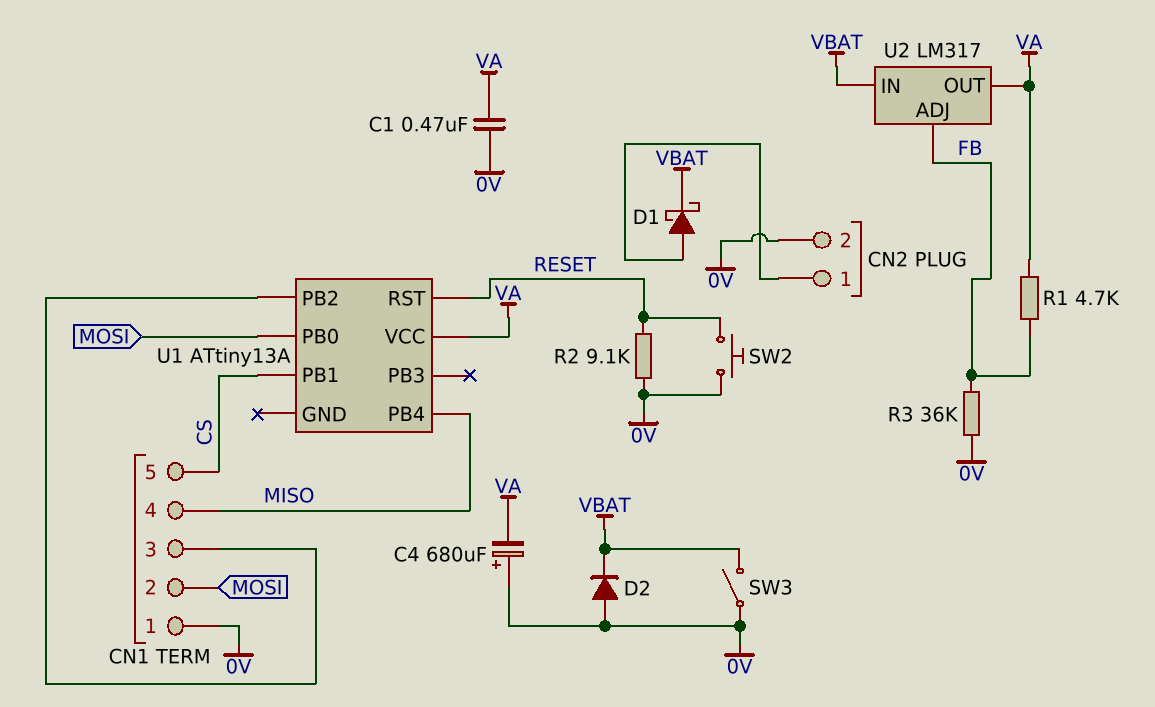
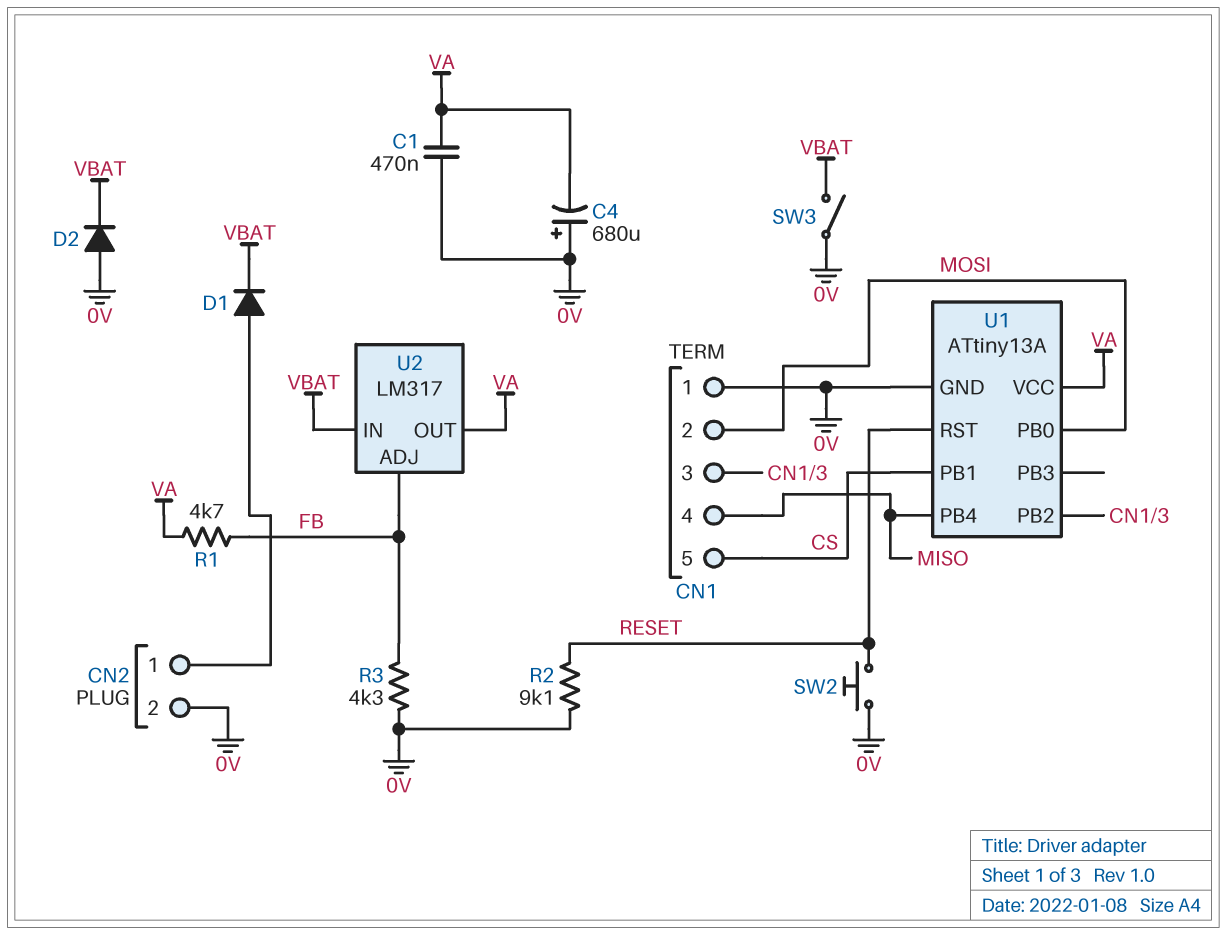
D1: schottky (A CN2/1, K VBAT) -> diode (A CN2/1, K VBAT)
R3: 36k (0V, FB) -> 4.3k (0V, FB)
U1 pin GND: none -> 0V

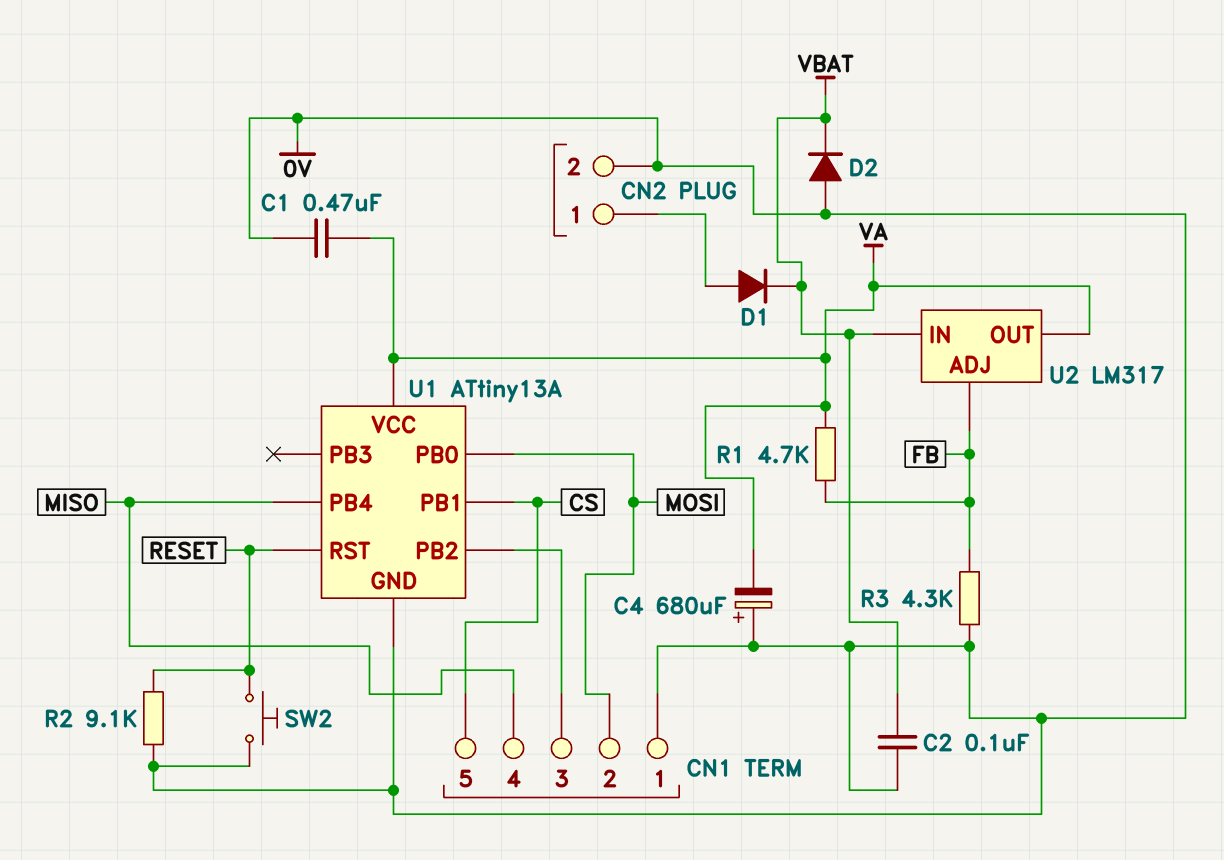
C2: none -> 100nF (0V, VBAT)
SW3: switch (0V, VBAT) -> none

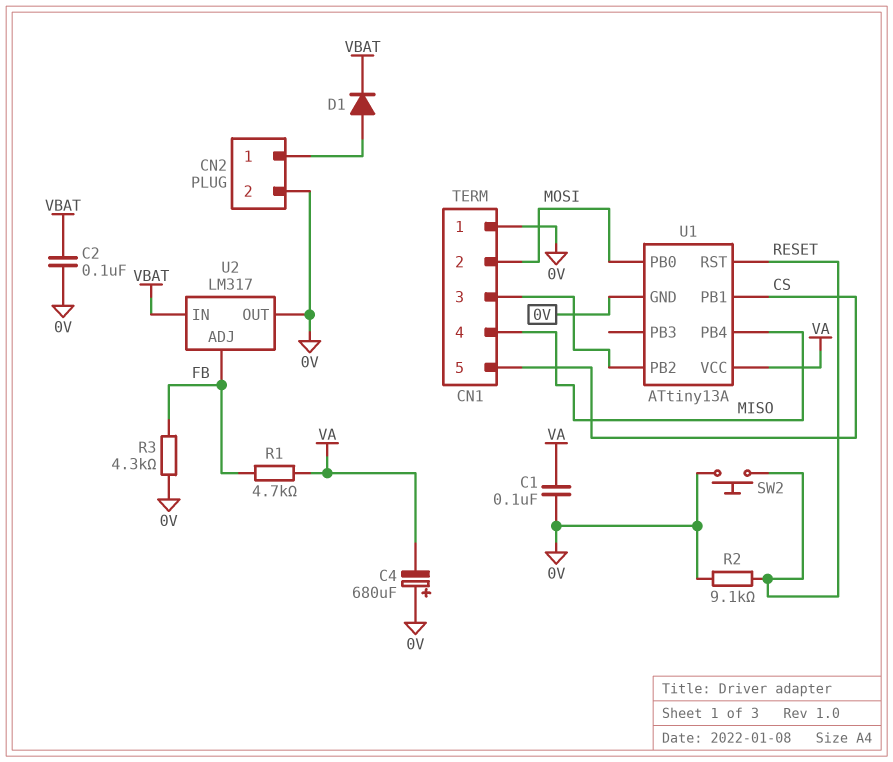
C1: 470nF (0V, VA) -> 100nF (0V, VA)
D2: diode (A 0V, K VBAT) -> none
U2 pin OUT: VA -> 0V

